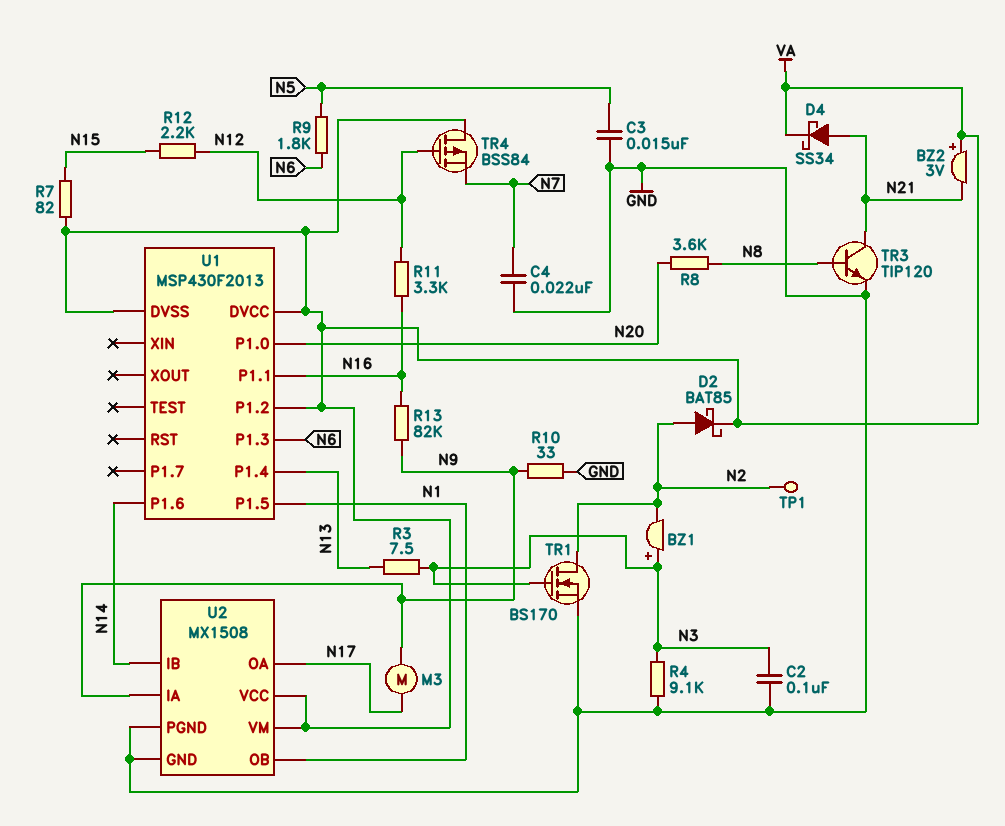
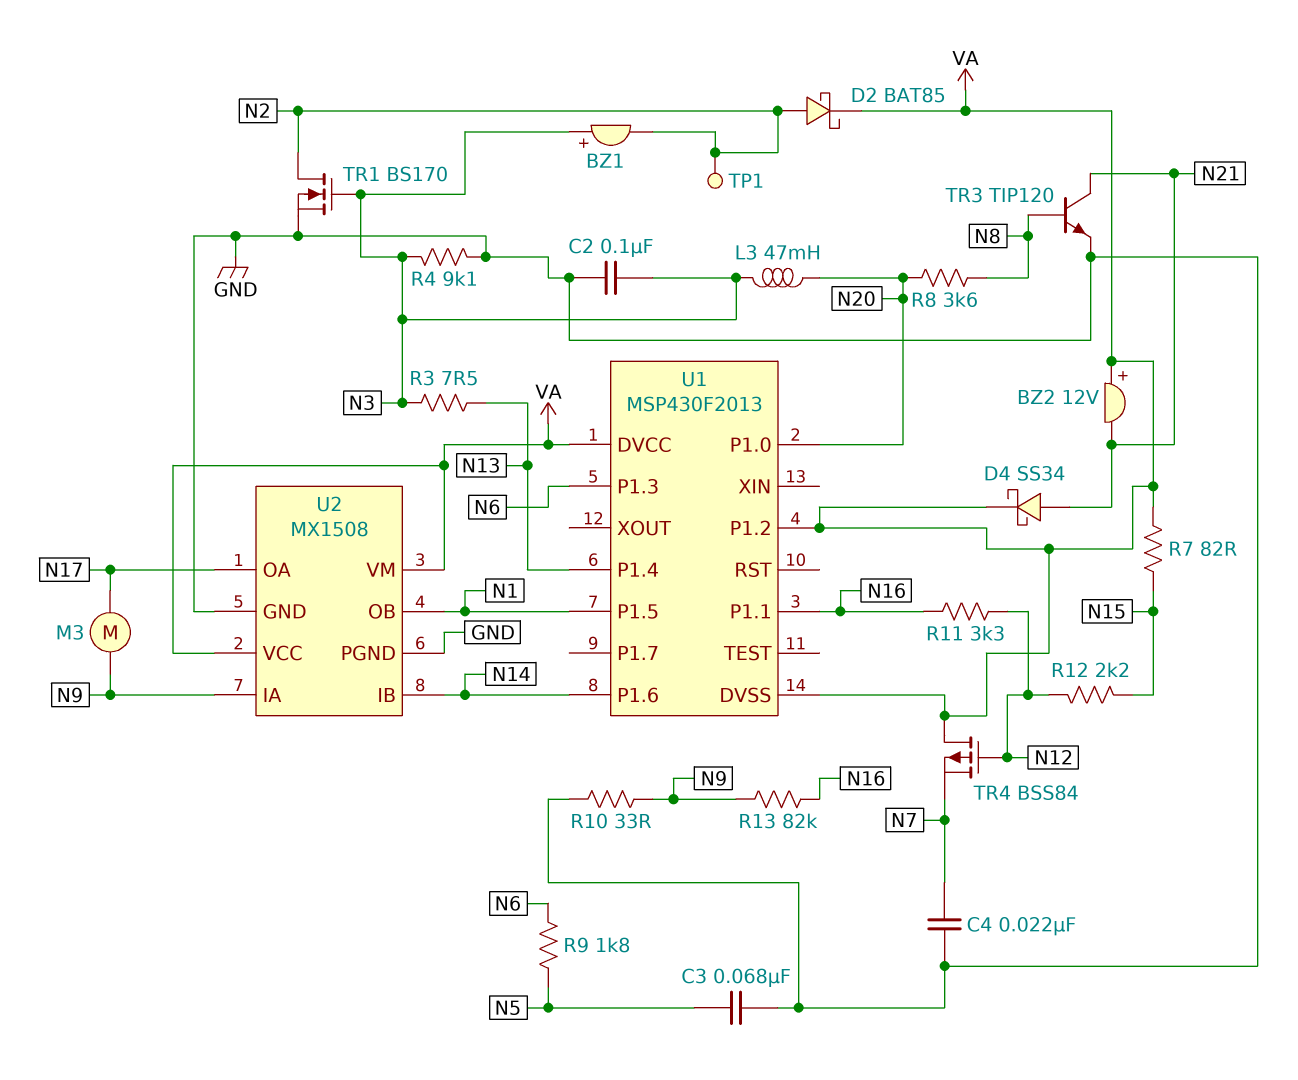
BZ2: buzzer 3V (plus VA, minus N21) -> buzzer 12V (plus VA, minus N21)
C3: 15nF (GND, N5) -> 68nF (GND, N5)
L3: none -> 47mH (N3, N20)

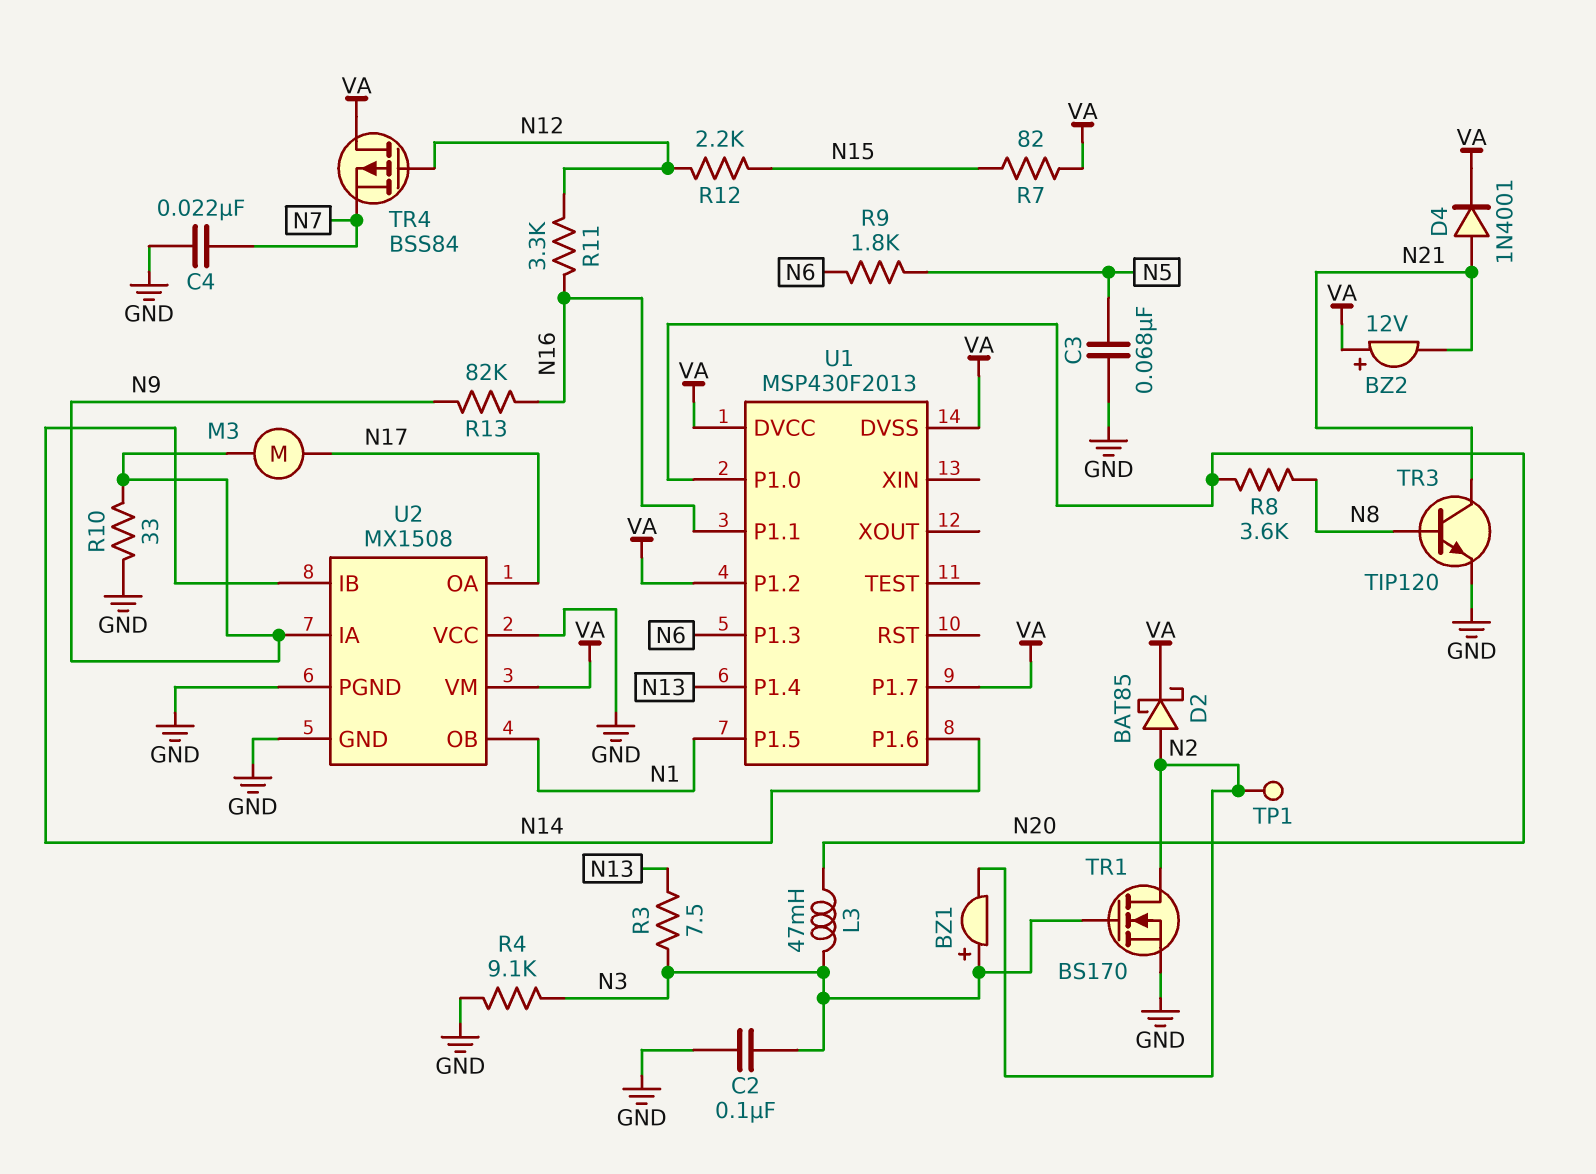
D4: schottky SS34 (A N21, K VA) -> diode 1N4001 (A N21, K VA)
U1 pin P1.7: none -> VA
U2 pin VCC: VA -> GND

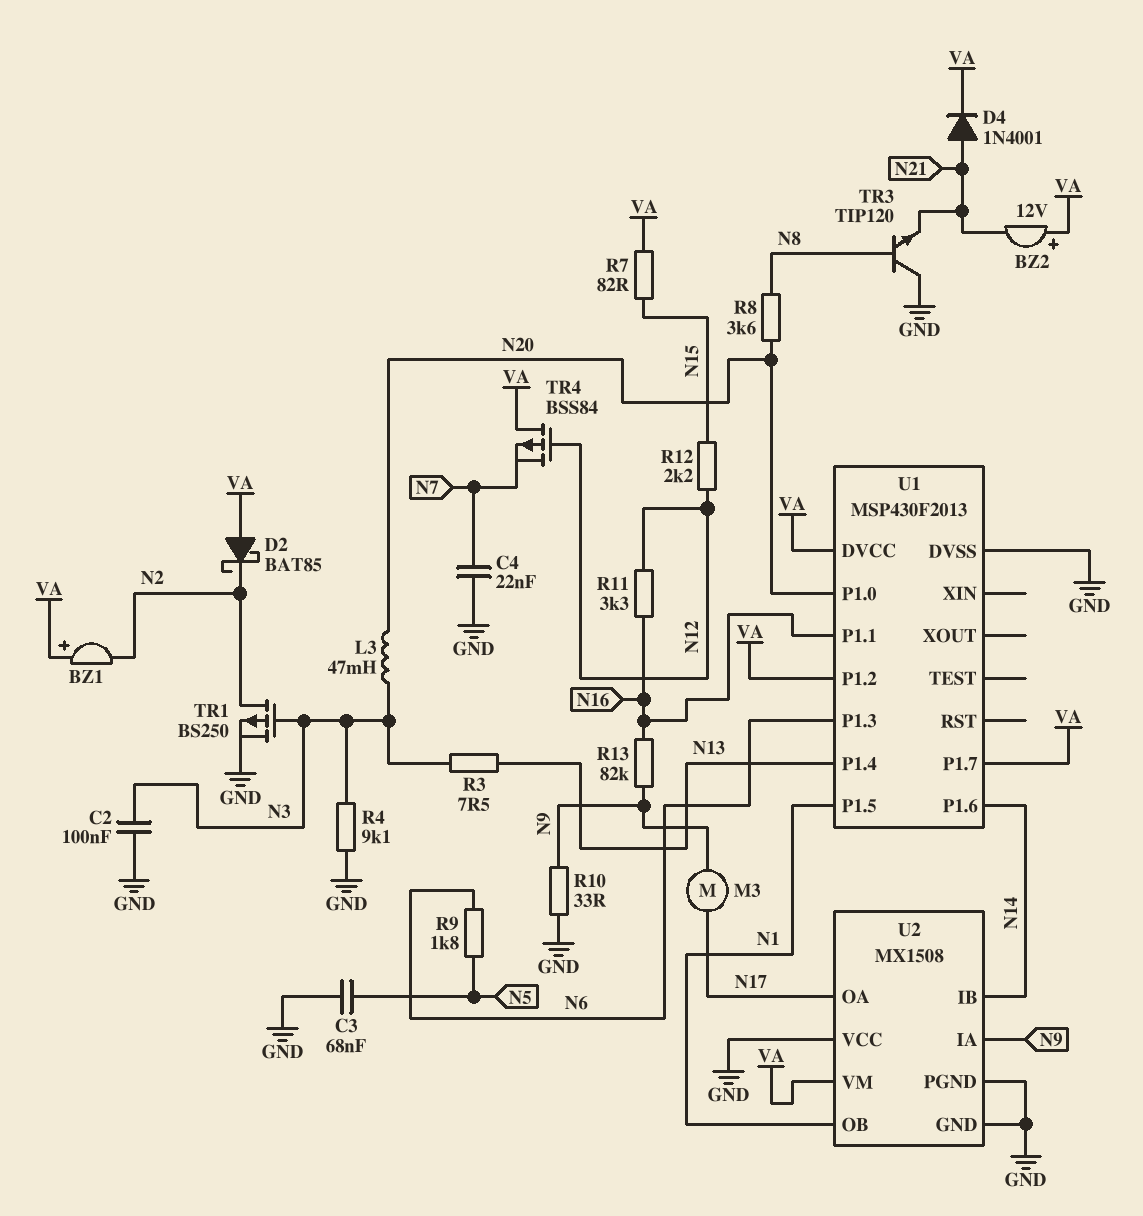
BZ1: buzzer (plus N3, minus N2) -> buzzer (plus VA, minus N2)
D2: schottky BAT85 (A N2, K VA) -> schottky BAT85 (A VA, K N2)
TP1: test point (N2) -> none
TR1: NMOS BS170 (G N3, D N2, S GND) -> PMOS BS250 (G N3, D N2, S GND)
TR3: NPN TIP120 (B N8, C N21, E GND) -> NPN TIP120 (B N8, C GND, E N21)
U1 pin DVSS: VA -> GND

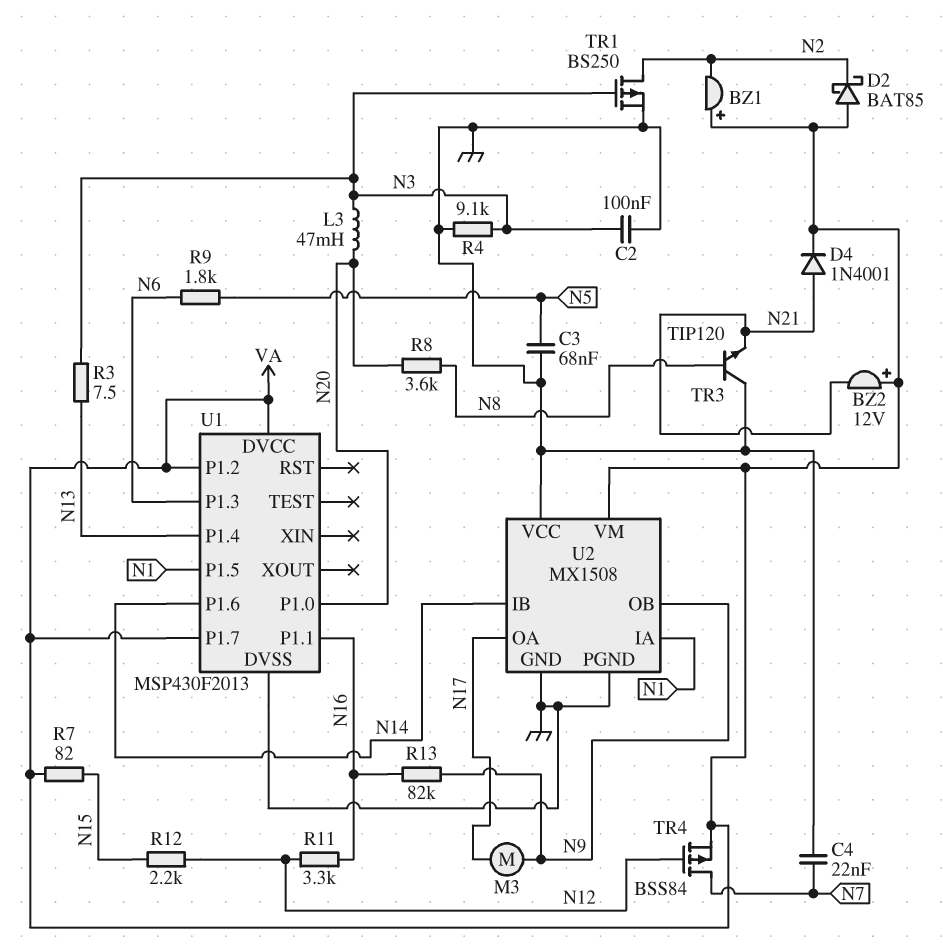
R10: 33 (GND, N9) -> none
TR4: PMOS BSS84 (G N12, D VA, S N7) -> PMOS BSS84 (G N12, D N7, S VA)
U2 pin IA: N9 -> N1
U2 pin OB: N1 -> N9

